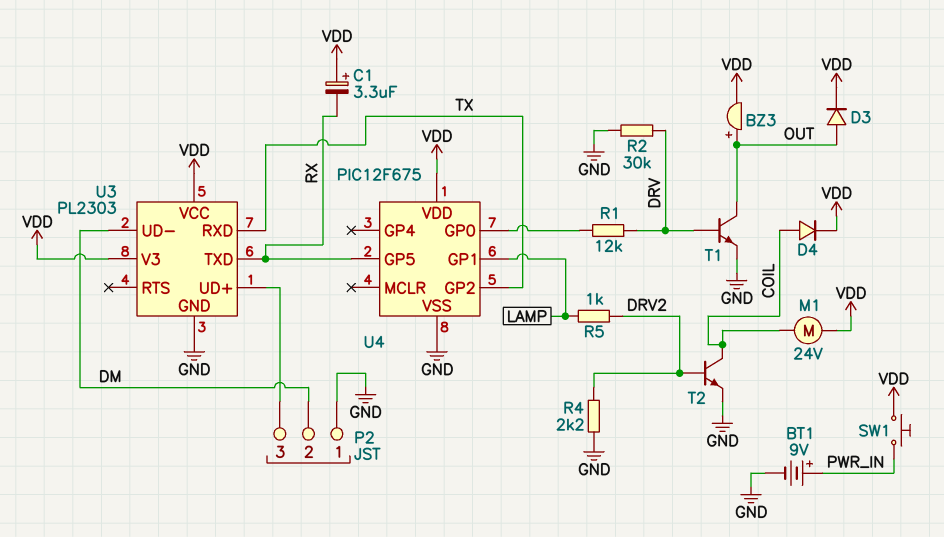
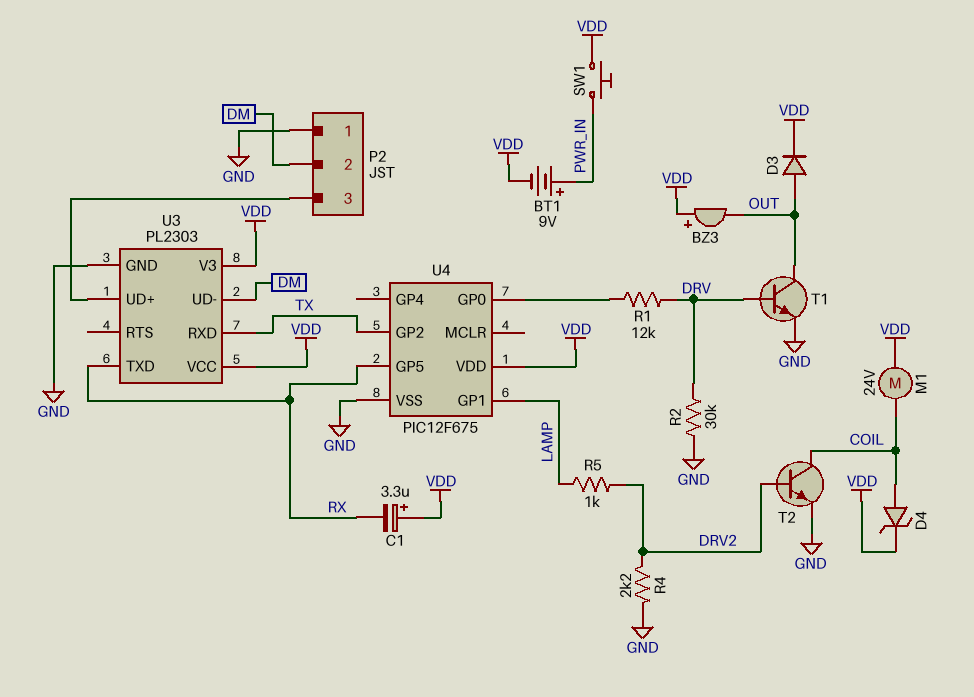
BT1: 9V (plus PWR_IN, minus GND) -> 9V (plus PWR_IN, minus VDD)
BZ3: buzzer (plus OUT, minus VDD) -> buzzer (plus VDD, minus OUT)
D4: diode (A COIL, K VDD) -> zener (A COIL, K VDD)

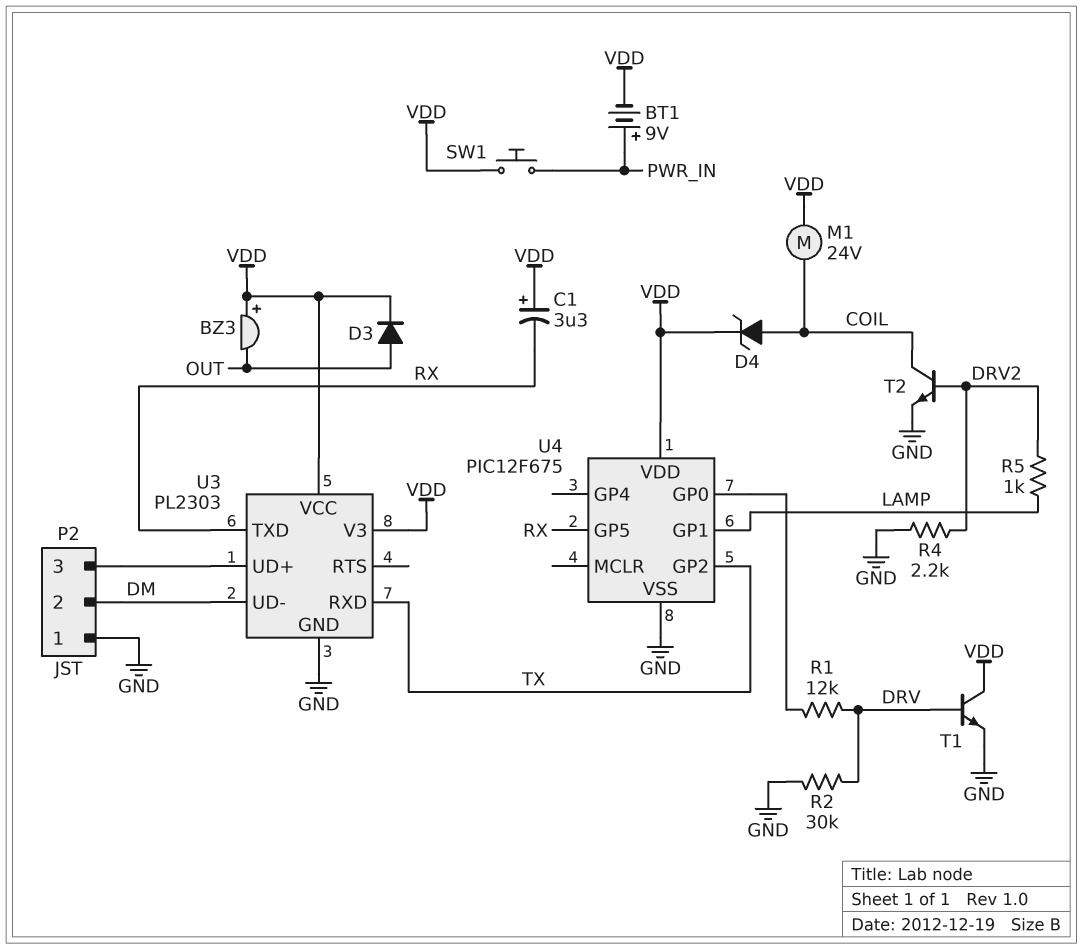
T1: NPN (B DRV, C OUT, E GND) -> NPN (B DRV, C VDD, E GND)

